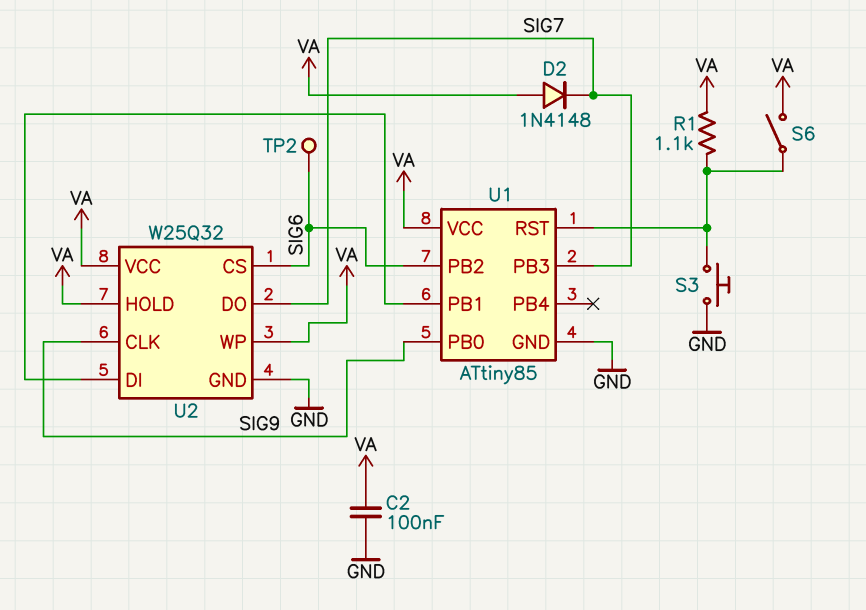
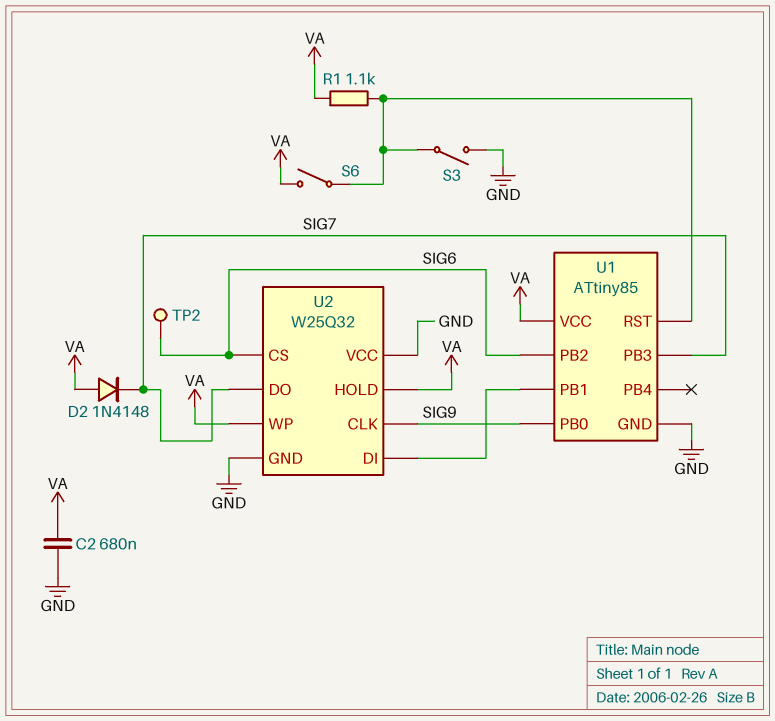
C2: 100nF (GND, VA) -> 680nF (GND, VA)
S3: button (GND, U1/RST) -> switch (GND, U1/RST)
U2 pin VCC: VA -> GND

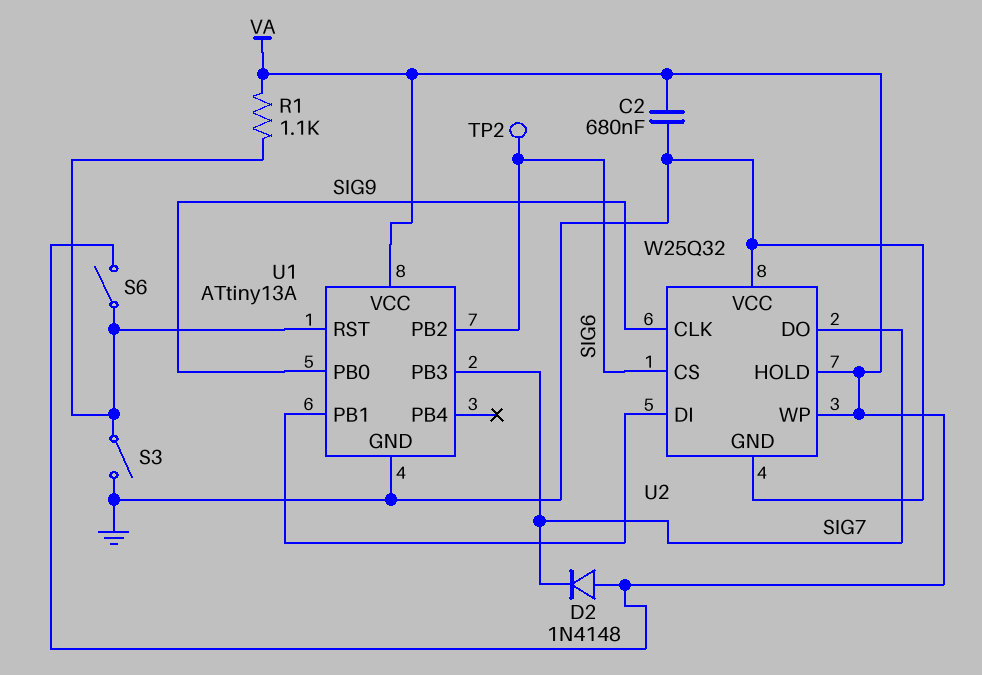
U1: ATtiny85 -> ATtiny13A

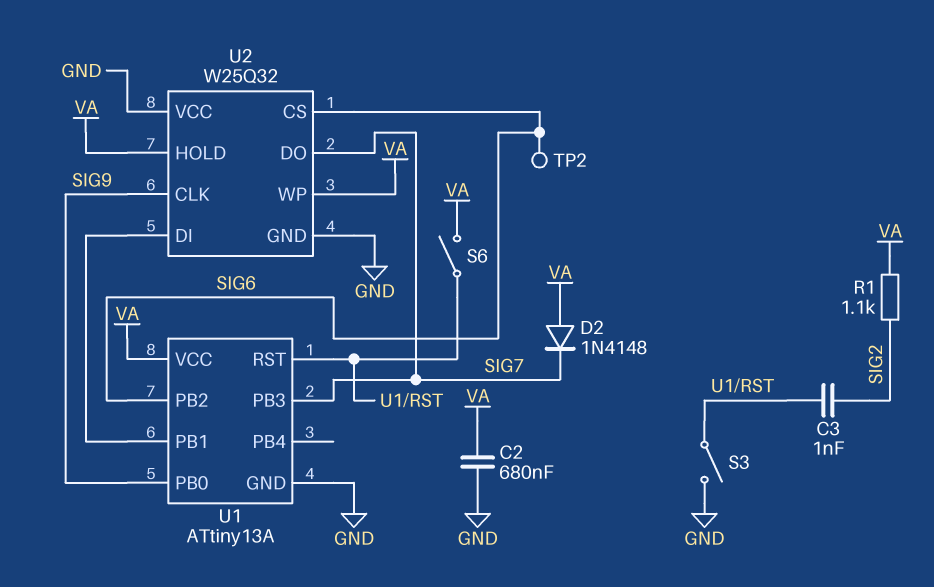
C3: none -> 1nF (SIG2, U1/RST)
R1: 1.1k (U1/RST, VA) -> 1.1k (SIG2, VA)

